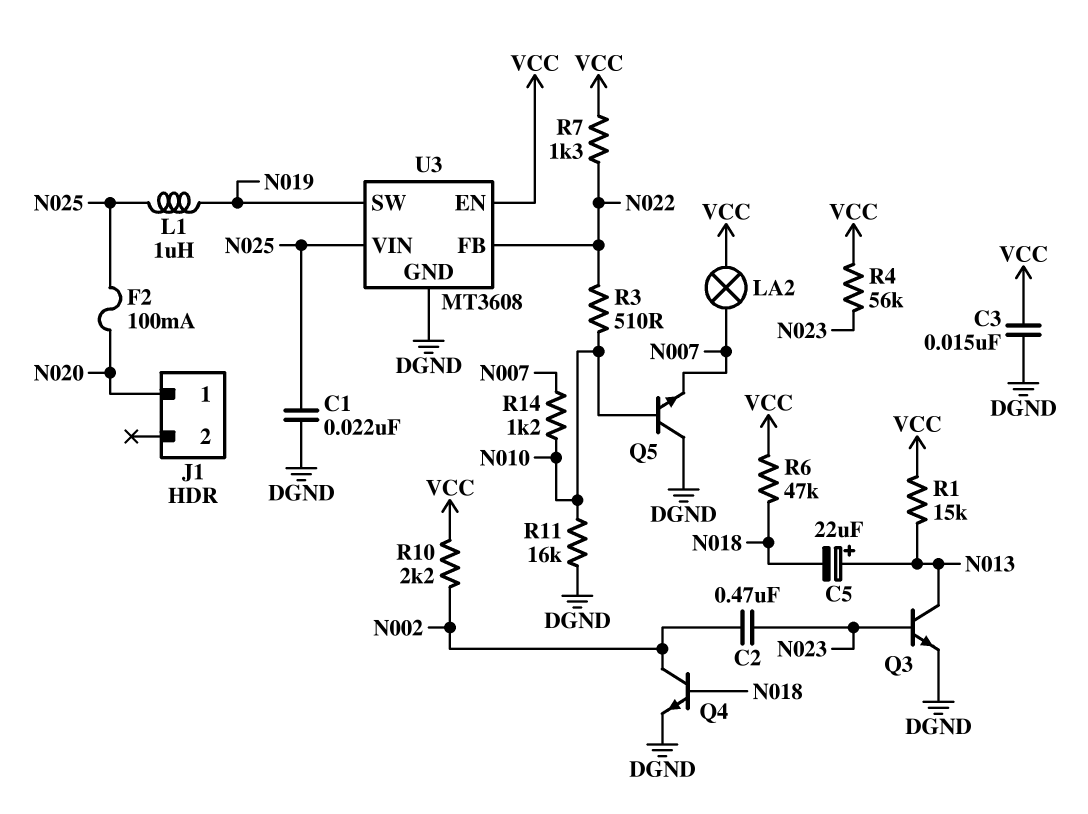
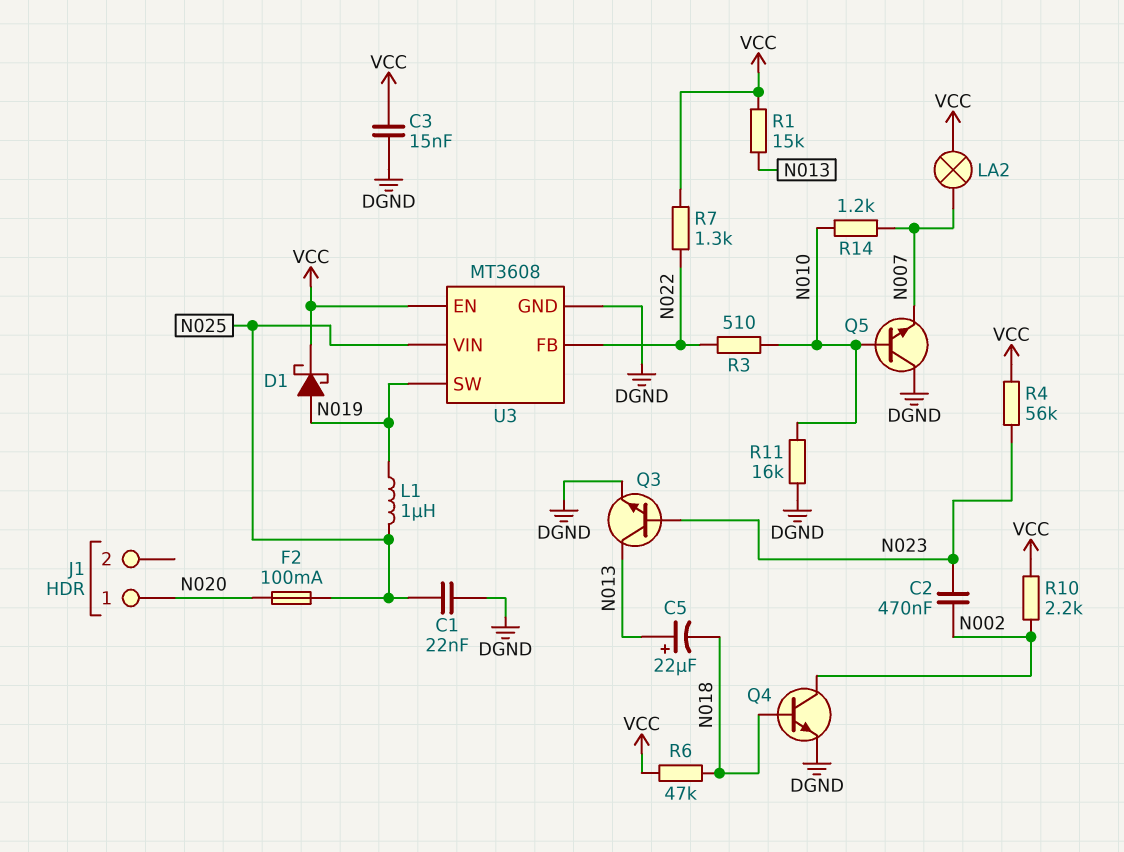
D1: none -> schottky (A N019, K VCC)

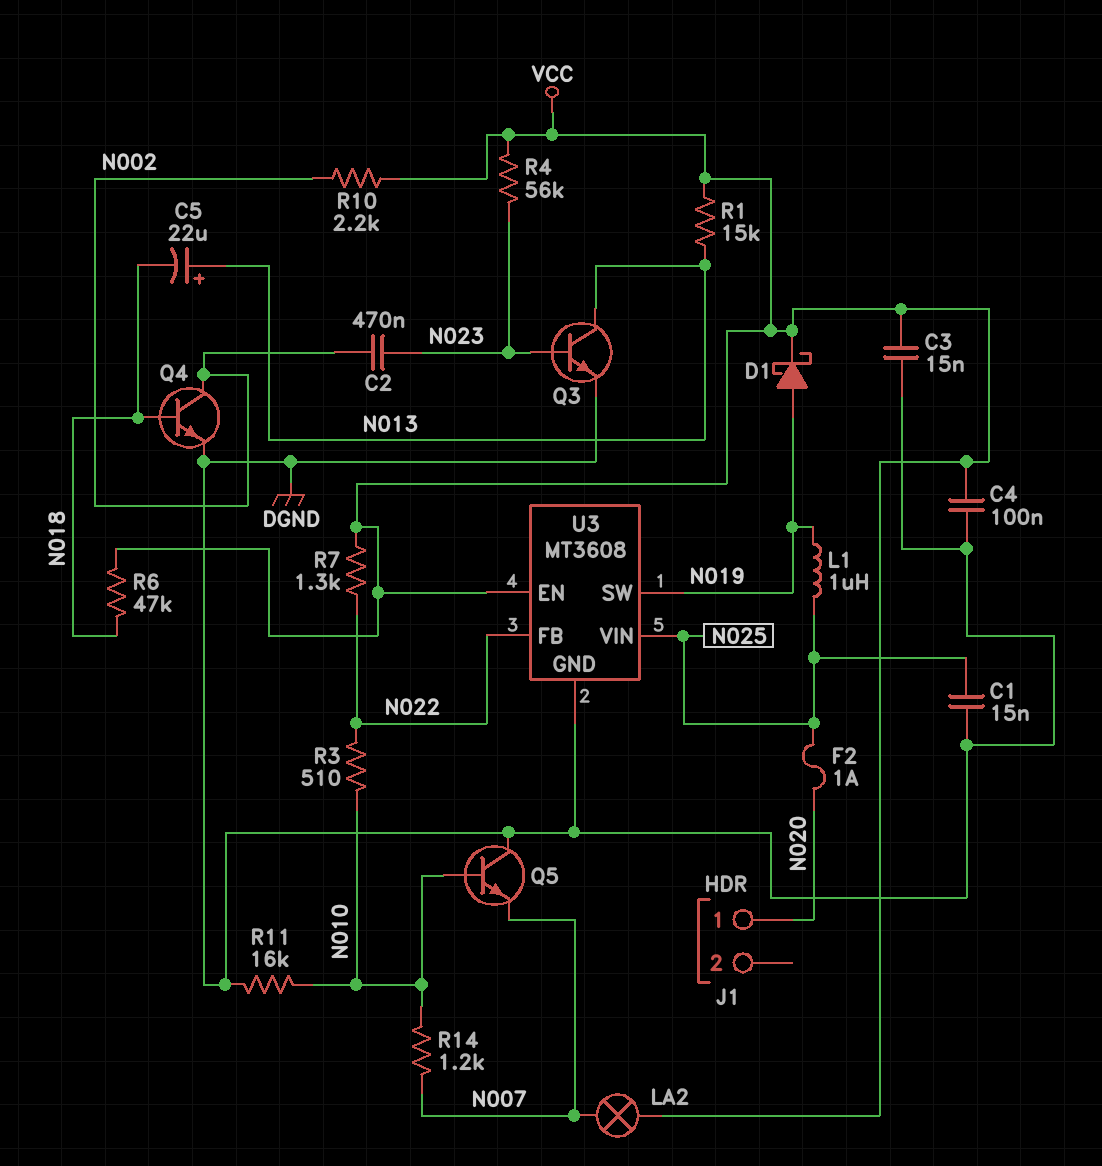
C1: 22nF (DGND, N025) -> 15nF (DGND, N025)
C4: none -> 100nF (DGND, VCC)
F2: 100mA (N020, N025) -> 1A (N020, N025)

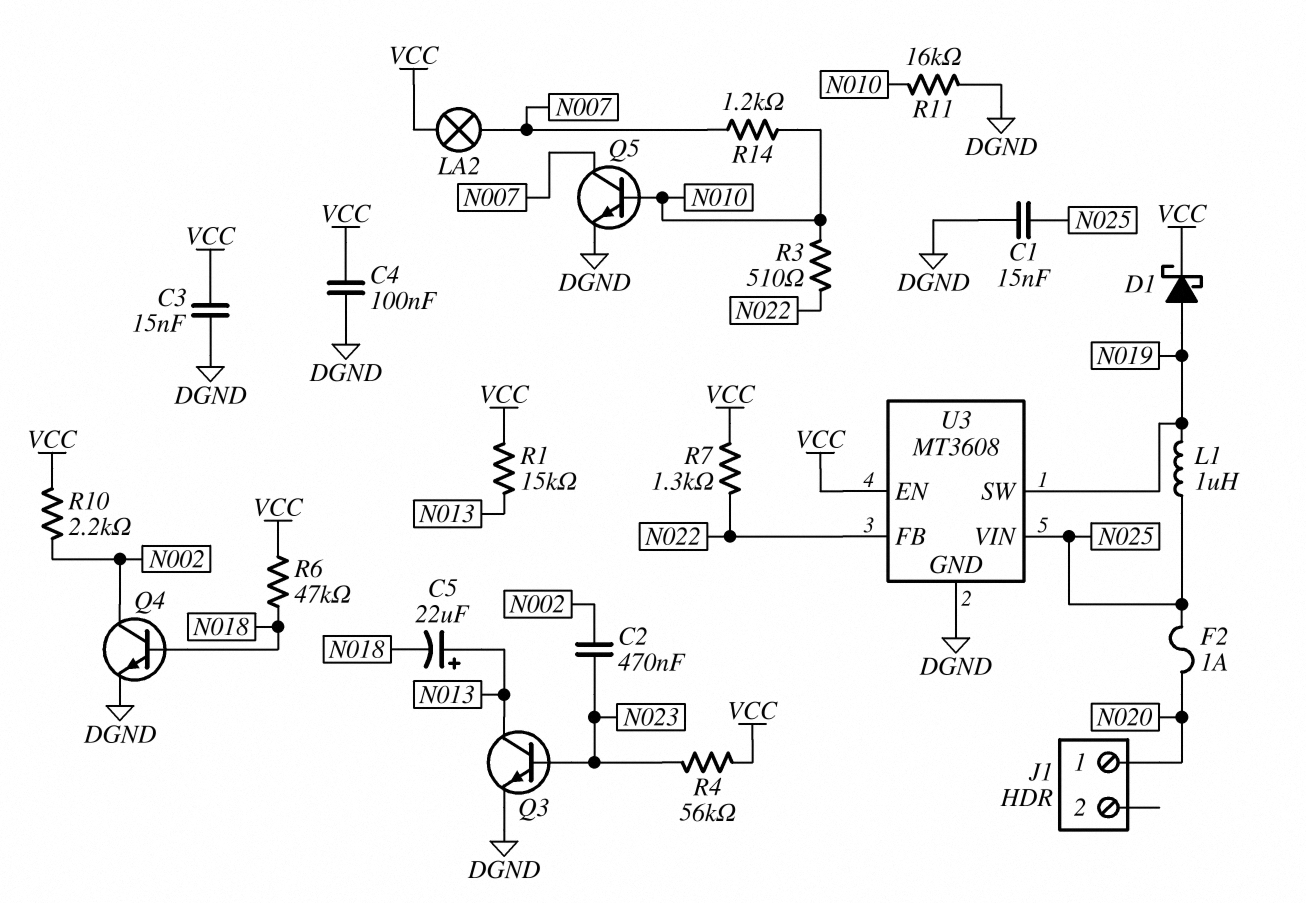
Q5: NPN (B N010, C DGND, E N007) -> NPN (B N010, C N007, E DGND)

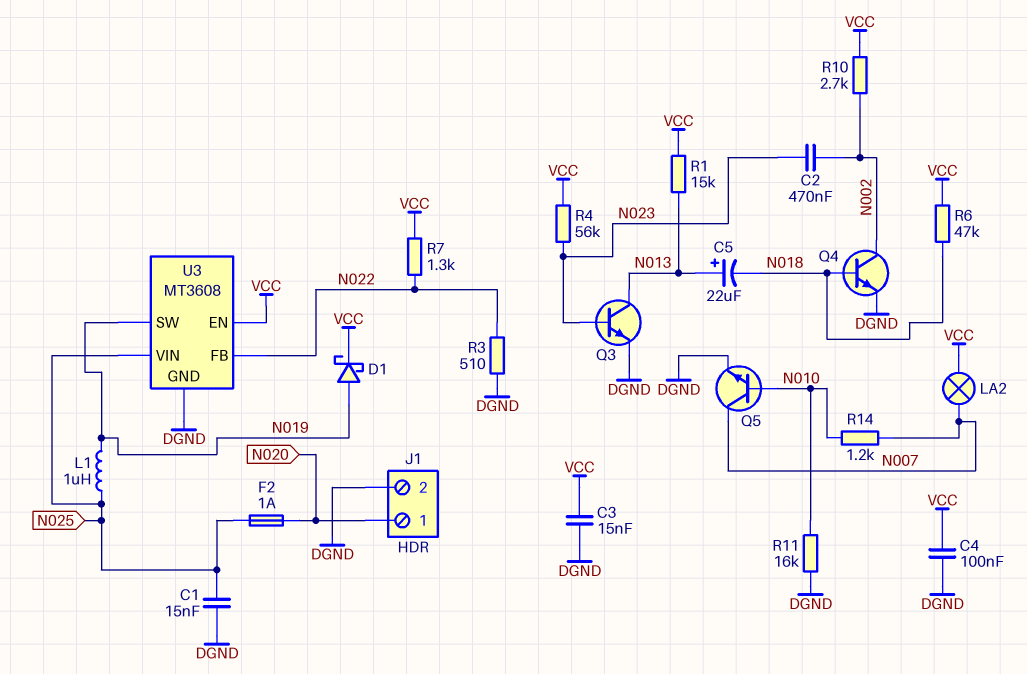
J1 pin 2: none -> DGND
R3: 510 (N010, N022) -> 510 (DGND, N022)
R10: 2.2k (N002, VCC) -> 2.7k (N002, VCC)

